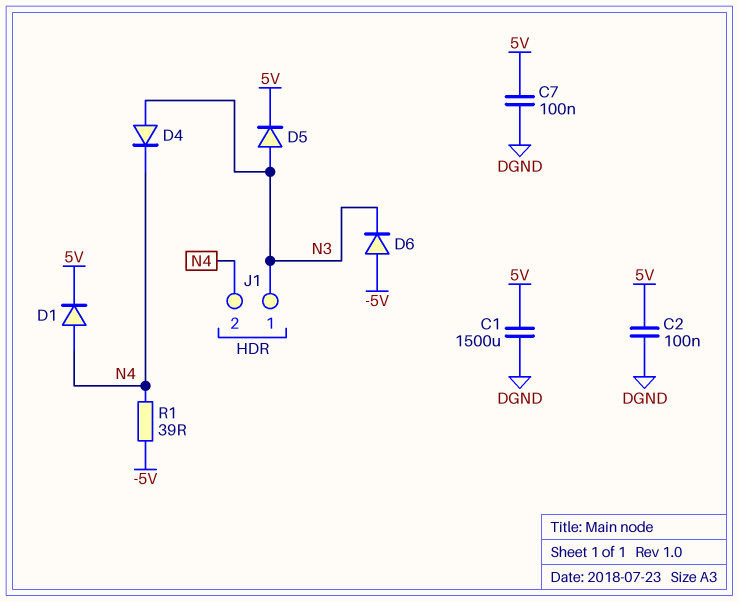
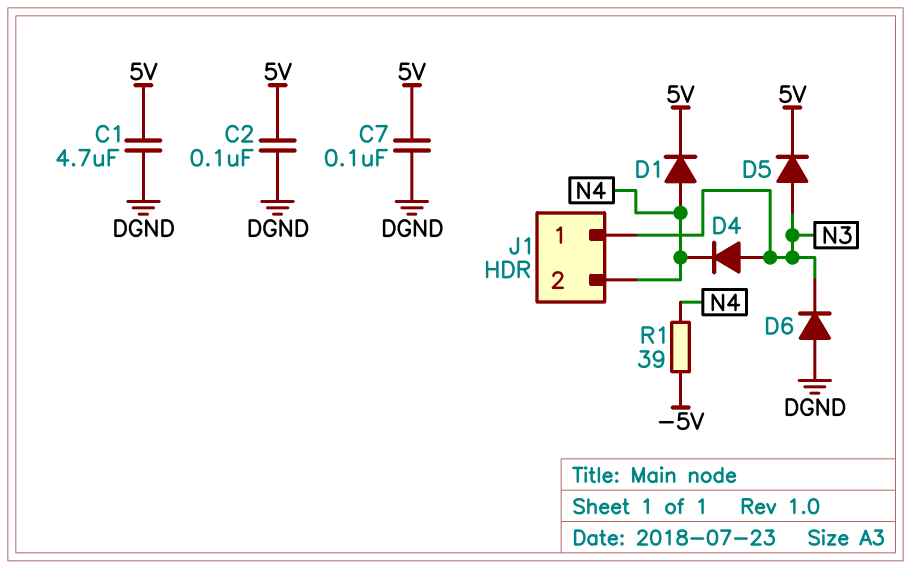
C1: 1500uF (5V, DGND) -> 4.7uF (5V, DGND)
D6: diode (A -5V, K N3) -> diode (A DGND, K N3)

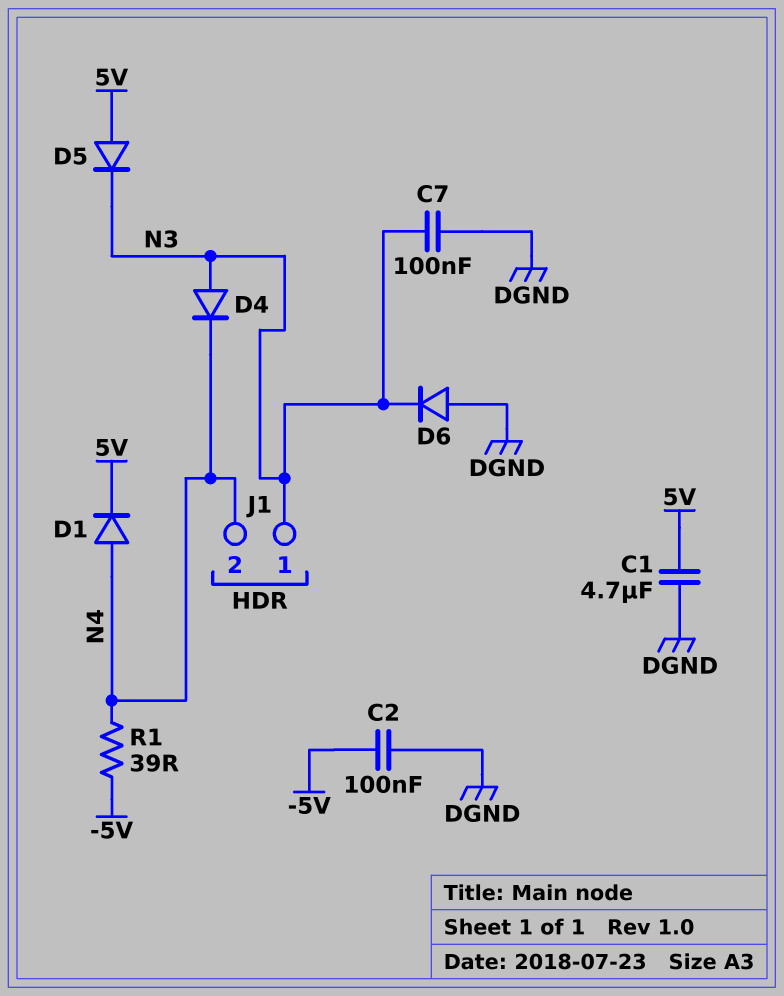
C2: 100nF (5V, DGND) -> 100nF (-5V, DGND)
C7: 100nF (5V, DGND) -> 100nF (DGND, N3)
D5: diode (A N3, K 5V) -> diode (A 5V, K N3)

